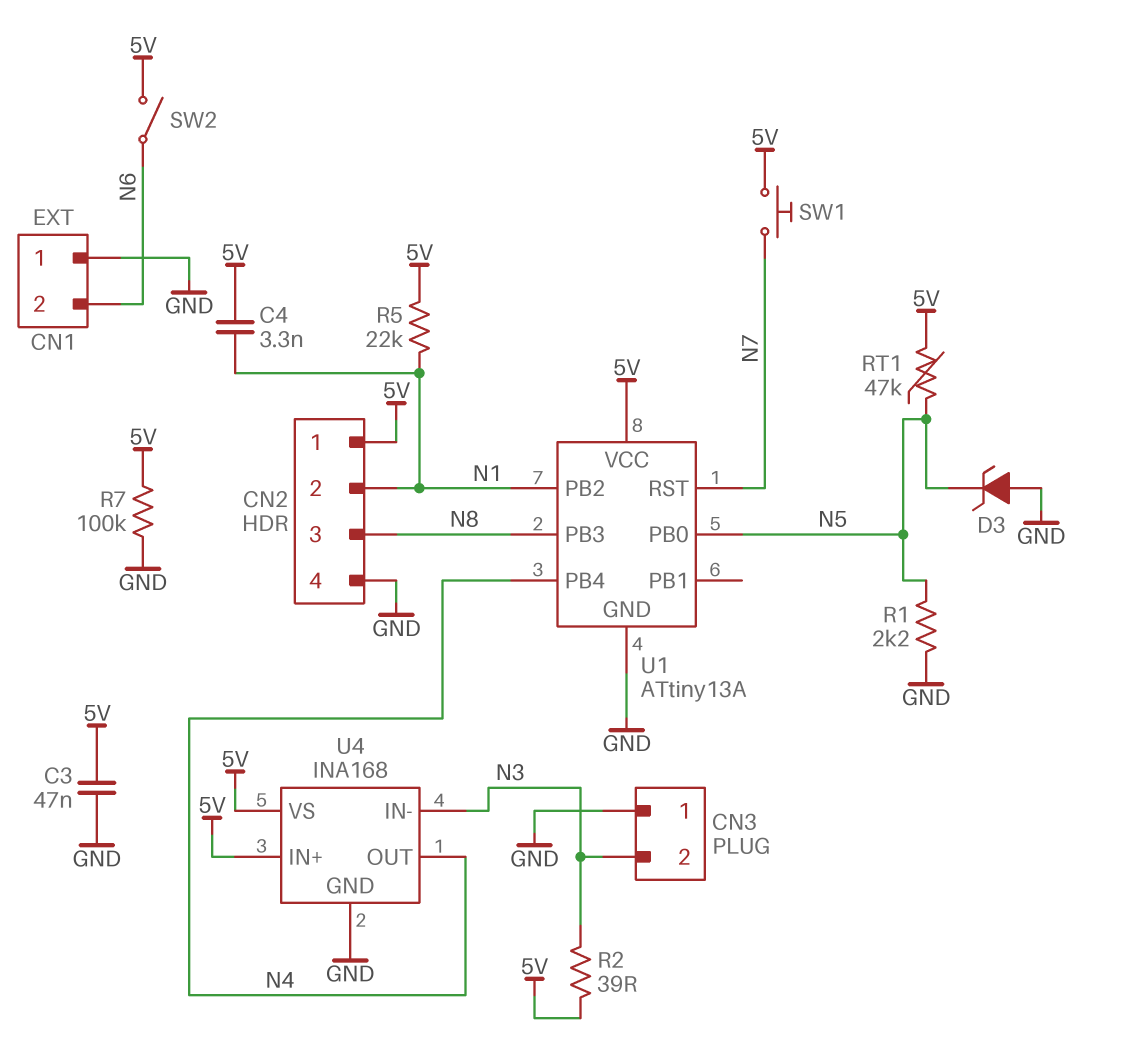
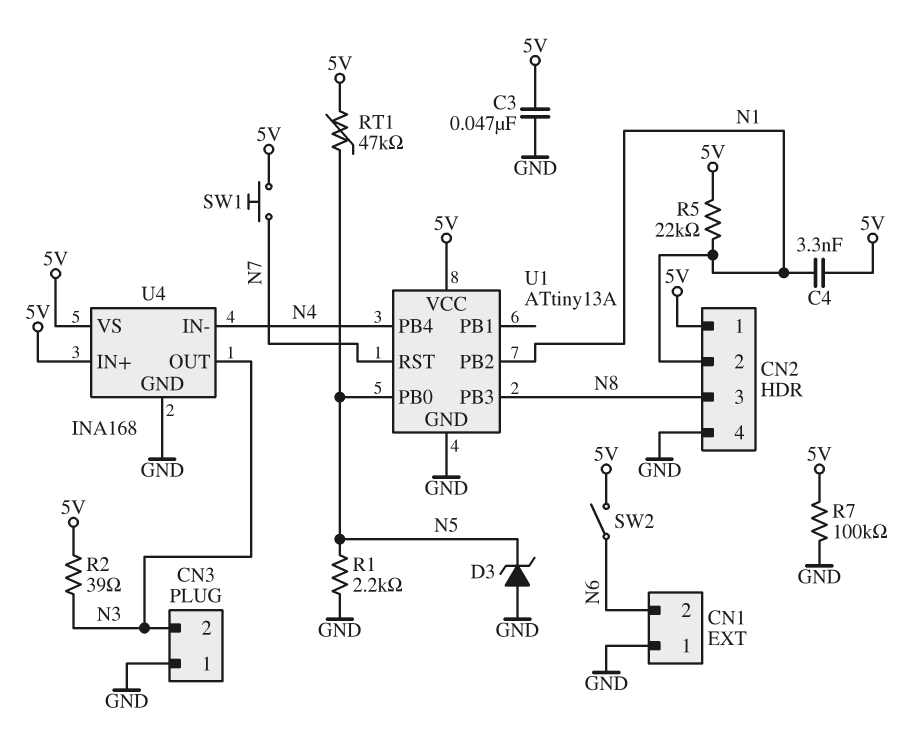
U4 pin IN-: N3 -> N4
U4 pin OUT: N4 -> N3

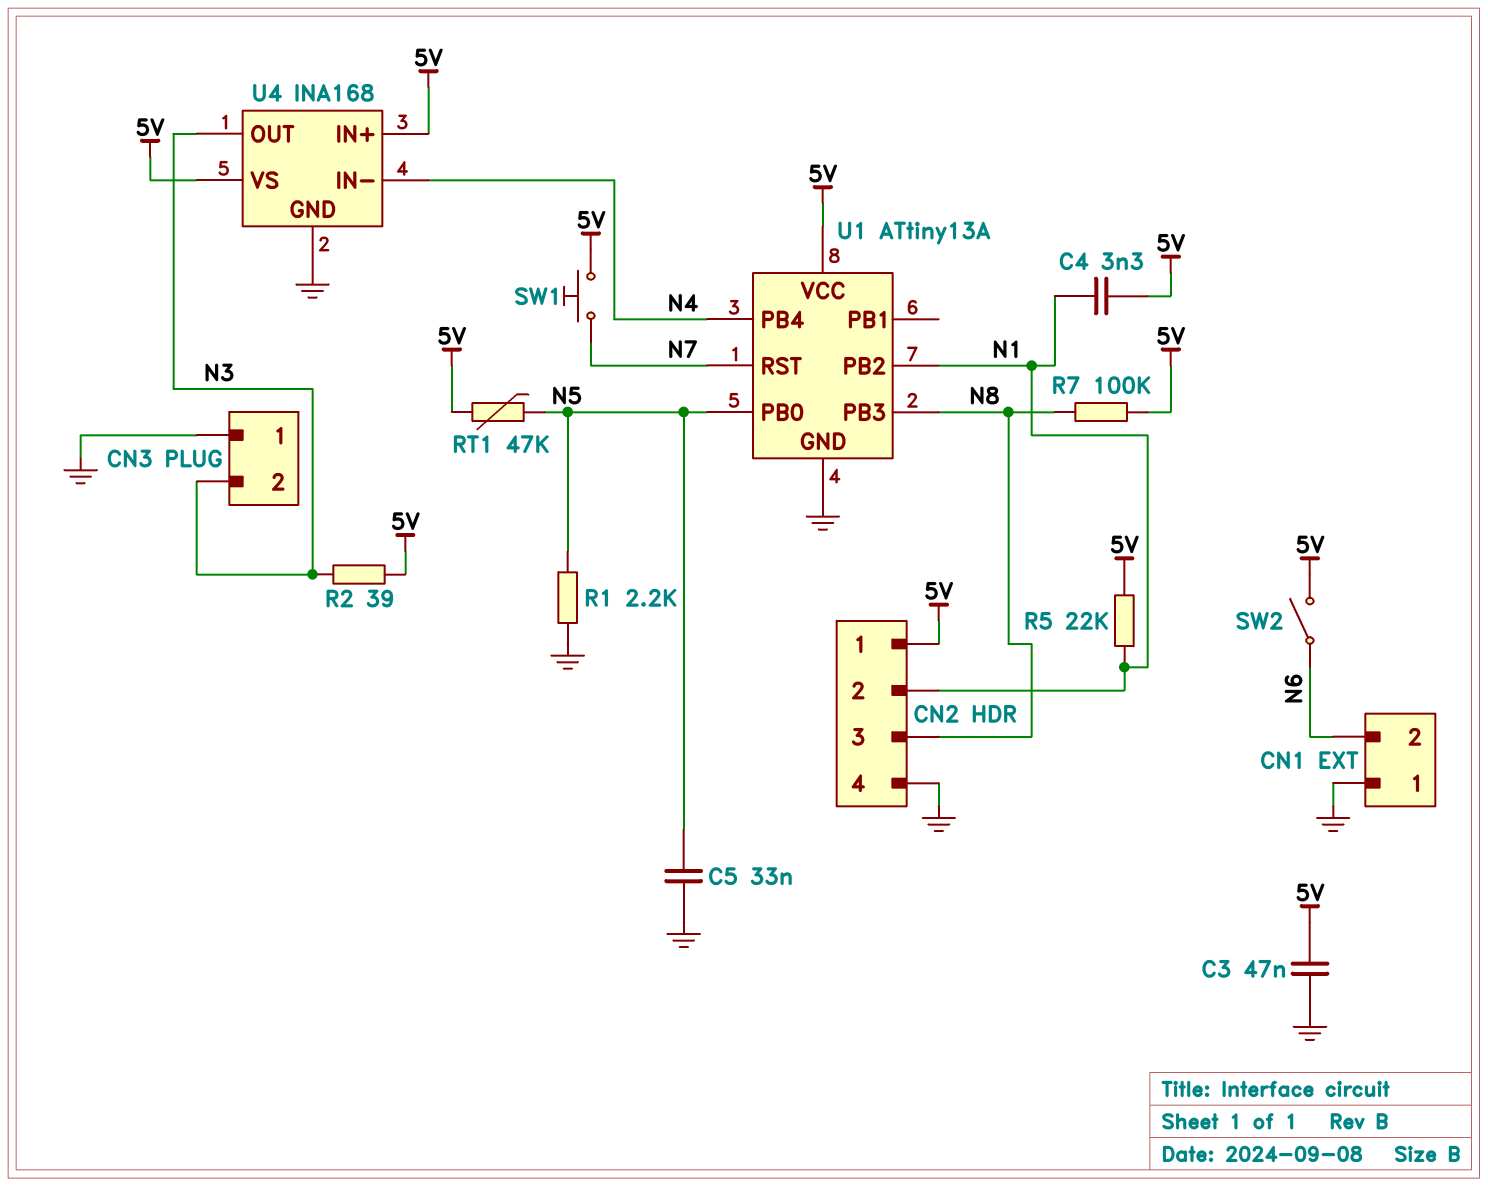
C5: none -> 33nF (GND, N5)
D3: zener (A GND, K N5) -> none
R7: 100k (5V, GND) -> 100k (5V, N8)

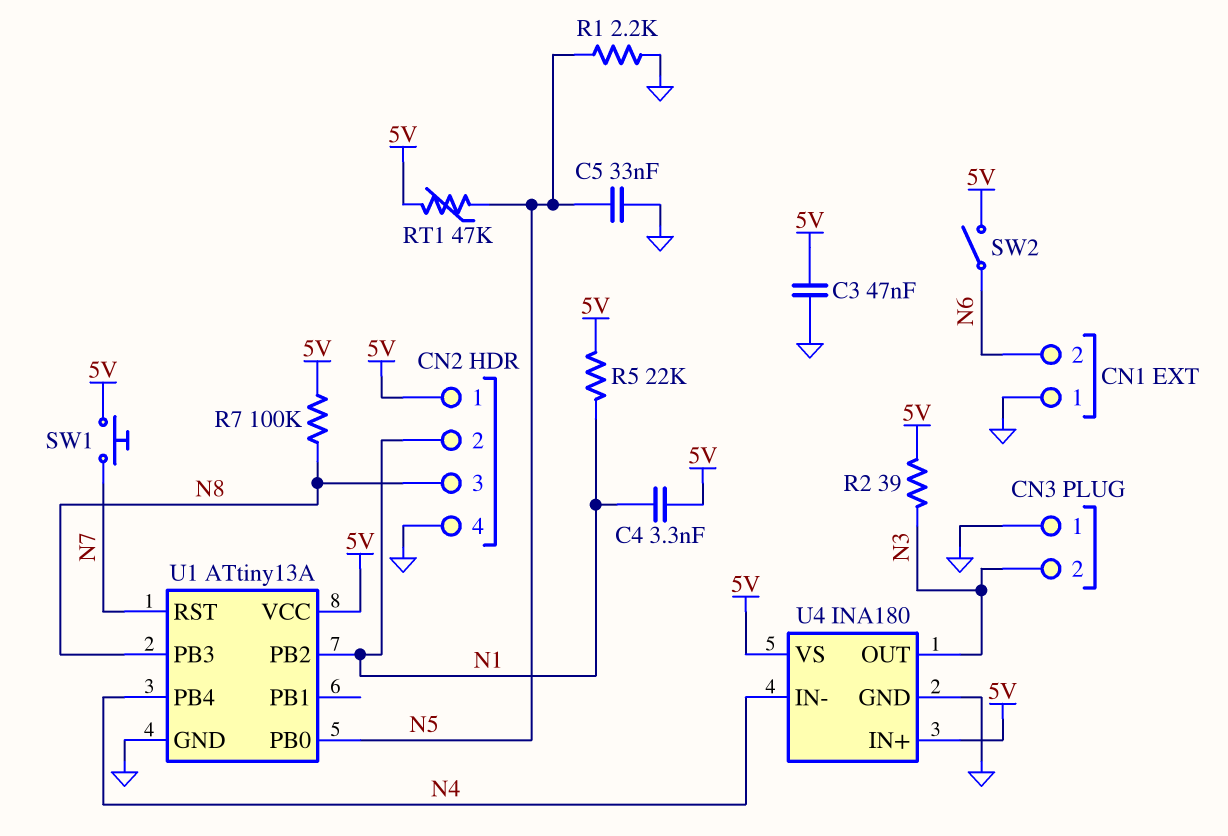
U4: INA168 -> INA180

